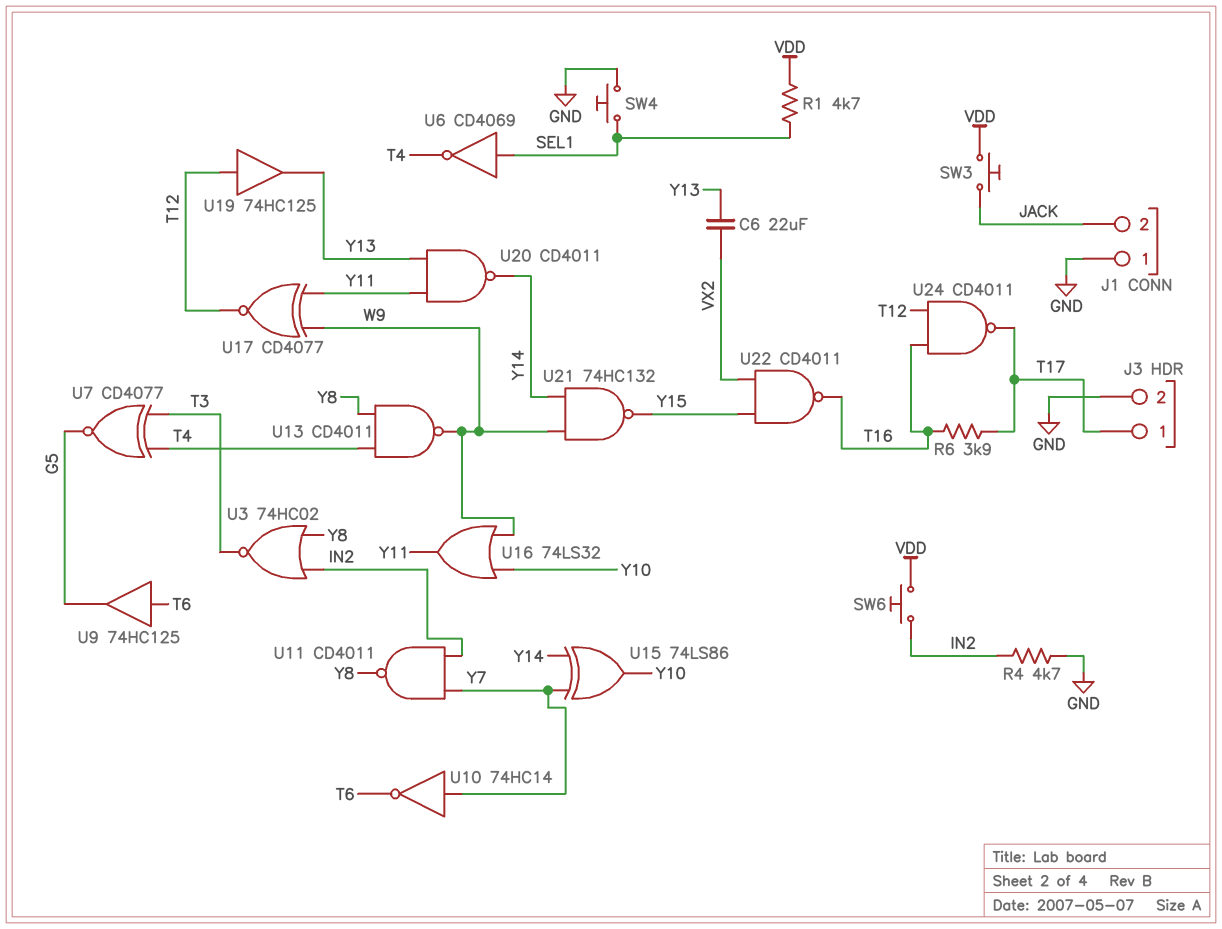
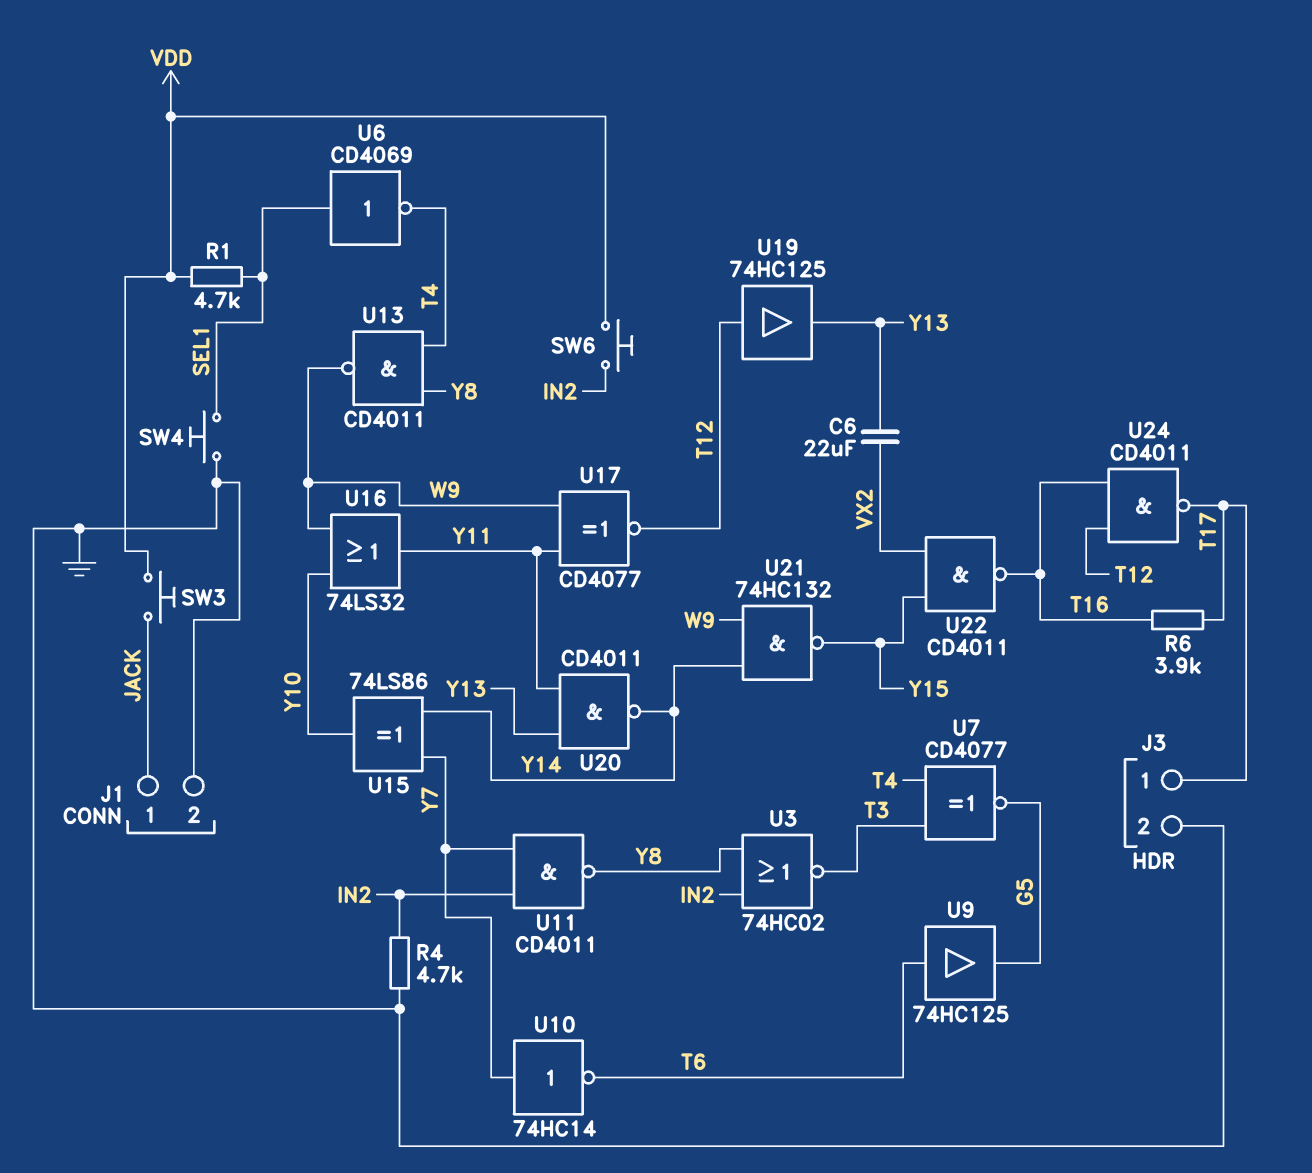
J1 pin 1: GND -> JACK
J1 pin 2: JACK -> GND

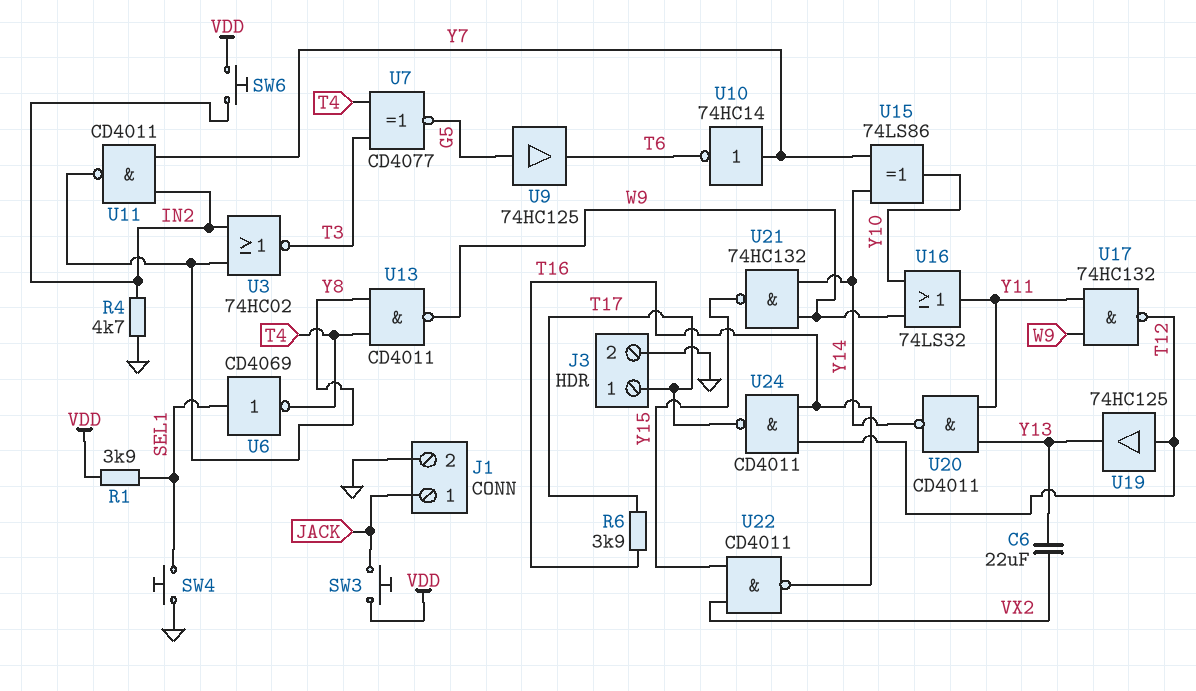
R1: 4.7k (SEL1, VDD) -> 3.9k (SEL1, VDD)
U9: buffer 74HC125 (in T6, out G5) -> buffer 74HC125 (in G5, out T6)
U17: XNOR CD4077 (in W9, in Y11, out T12) -> NAND 74HC132 (in W9, in Y11, out T12)

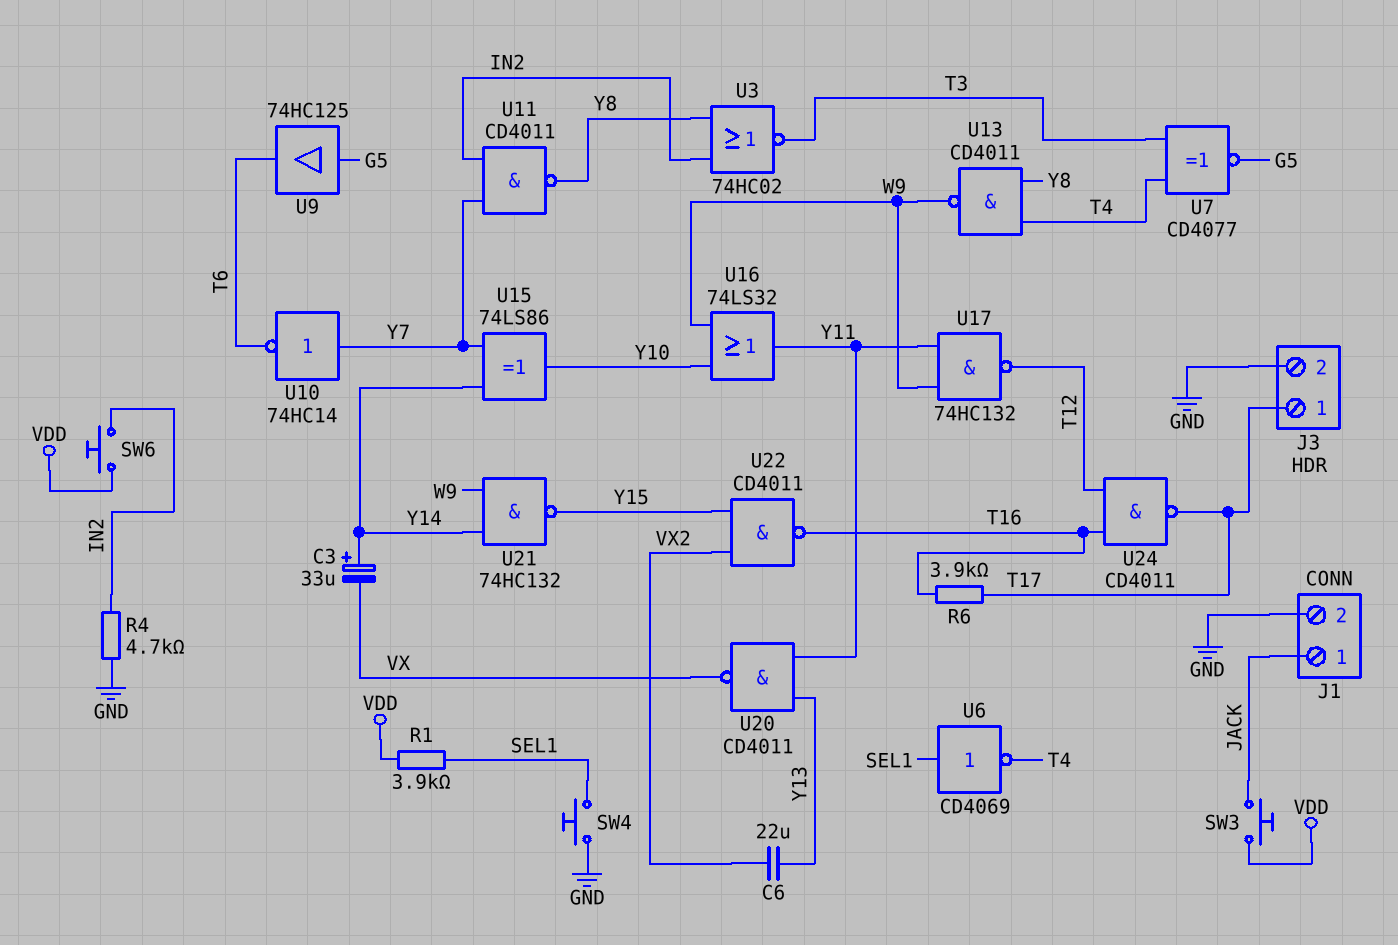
C3: none -> 33uF (plus Y14, minus VX)
U19: buffer 74HC125 (in T12, out Y13) -> none
U20: NAND CD4011 (in Y11, in Y13, out Y14) -> NAND CD4011 (in Y11, in Y13, out VX)

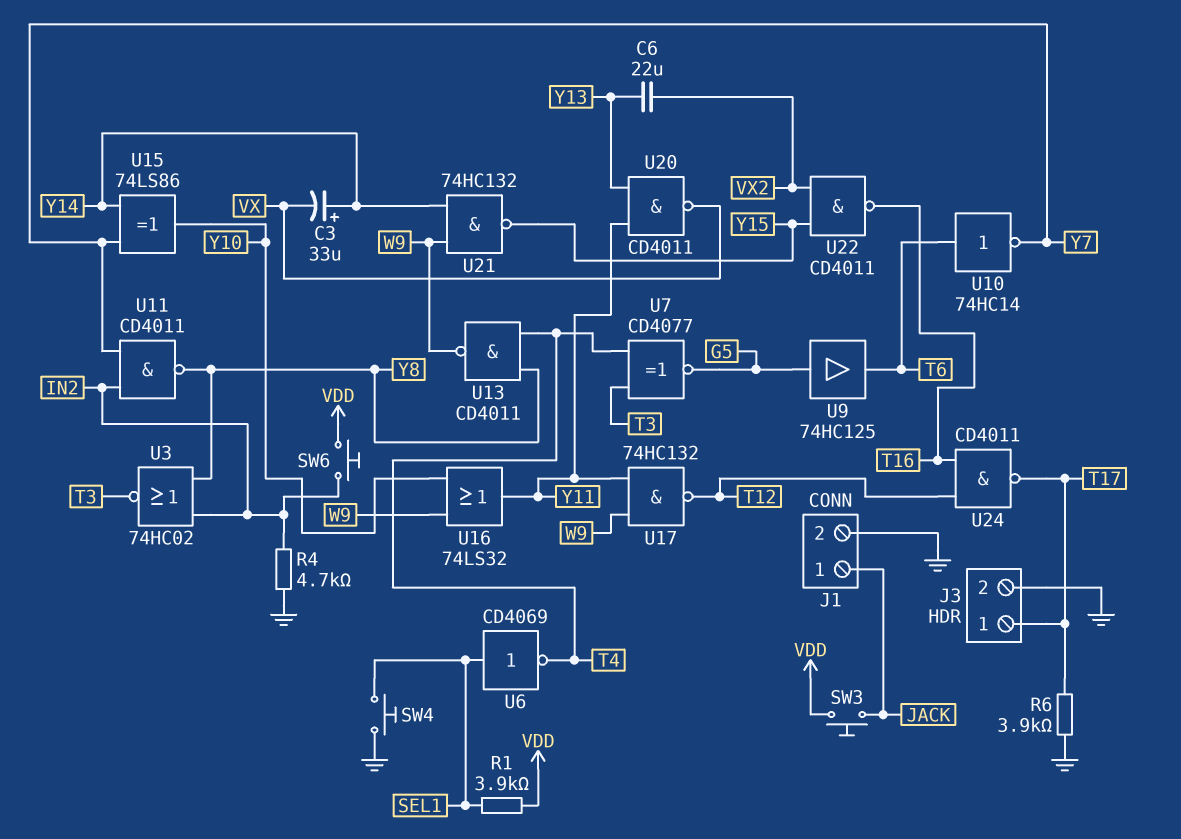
R6: 3.9k (T16, T17) -> 3.9k (GND, T17)
U10: NOT 74HC14 (in Y7, out T6) -> NOT 74HC14 (in T6, out Y7)

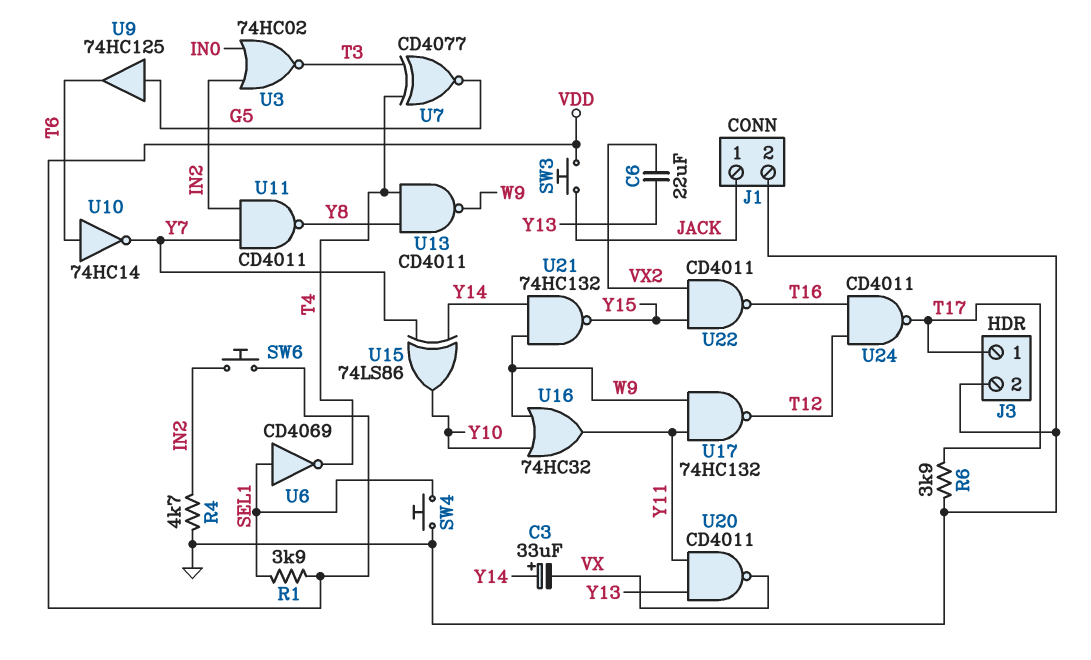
U3: NOR 74HC02 (in IN2, in Y8, out T3) -> NOR 74HC02 (in IN0, in IN2, out T3)
U16: OR 74LS32 (in W9, in Y10, out Y11) -> OR 74HC32 (in W9, in Y10, out Y11)

